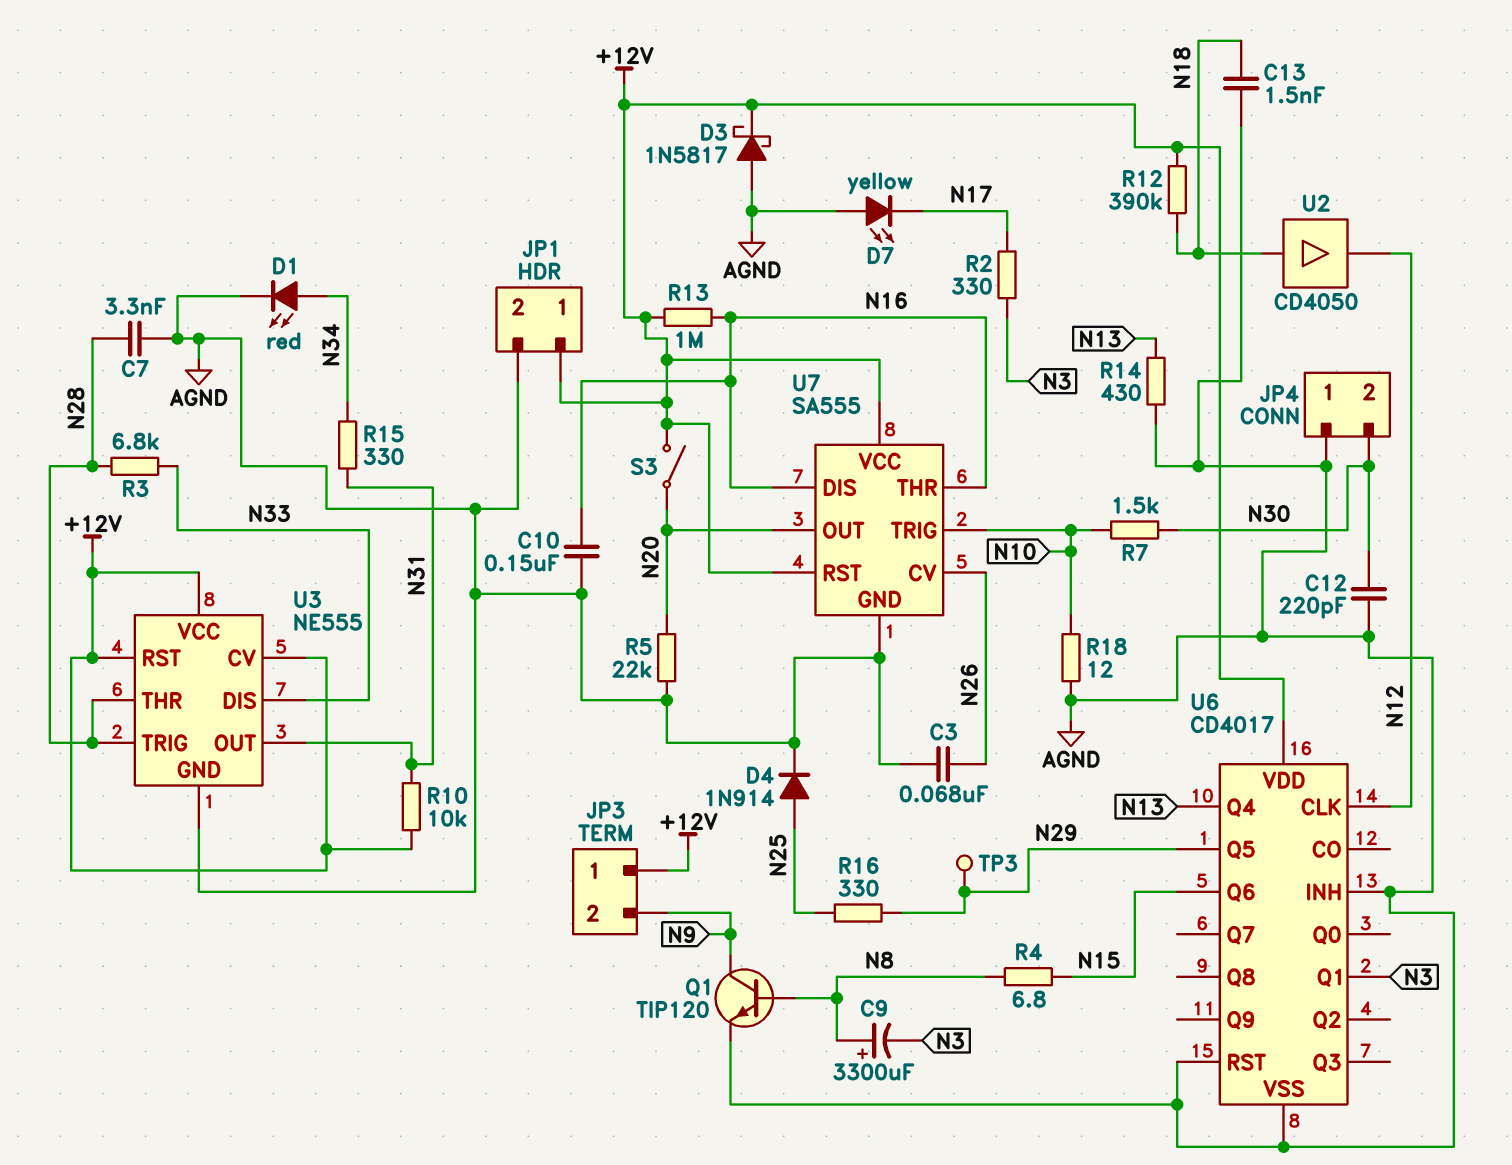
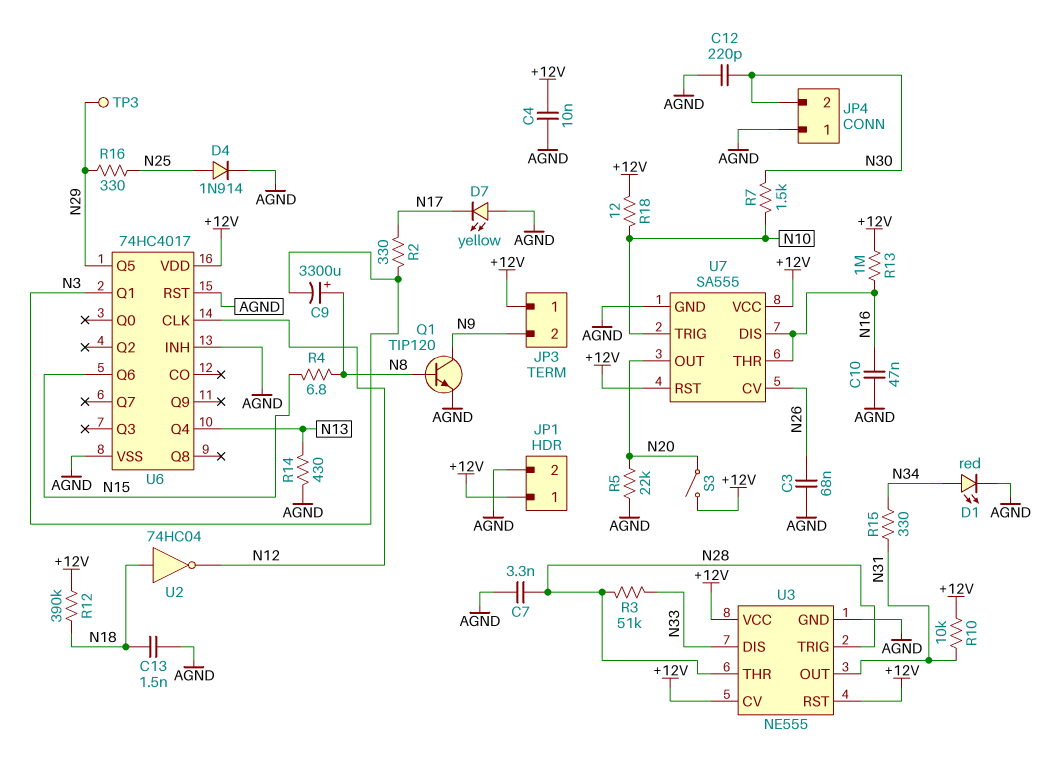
C4: none -> 10nF (+12V, AGND)
C10: 150nF (AGND, N16) -> 47nF (AGND, N16)
D3: schottky 1N5817 (A AGND, K +12V) -> none
R3: 6.8k (N28, N33) -> 51k (N28, N33)
R18: 12 (AGND, N10) -> 12 (+12V, N10)
U2: buffer CD4050 (in N18, out N12) -> NOT 74HC04 (in N18, out N12)
U6: CD4017 -> 74HC4017

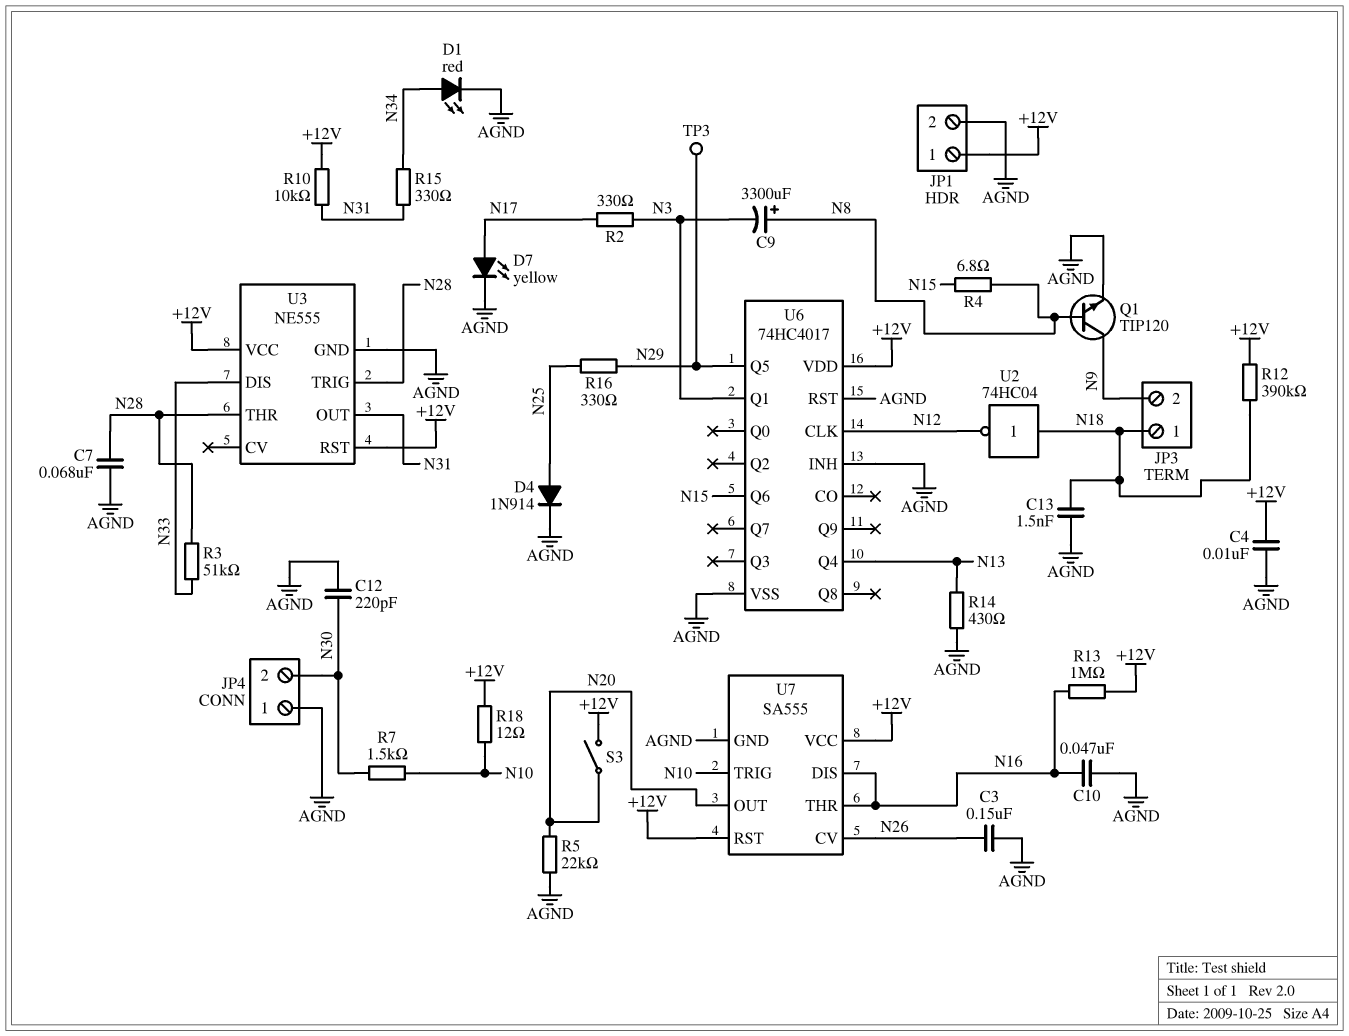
C3: 68nF (AGND, N26) -> 150nF (AGND, N26)
C7: 3.3nF (AGND, N28) -> 68nF (AGND, N28)
D7: LED yellow (A AGND, K N17) -> LED yellow (A N17, K AGND)
JP3 pin 1: +12V -> N18
U3 pin CV: +12V -> none

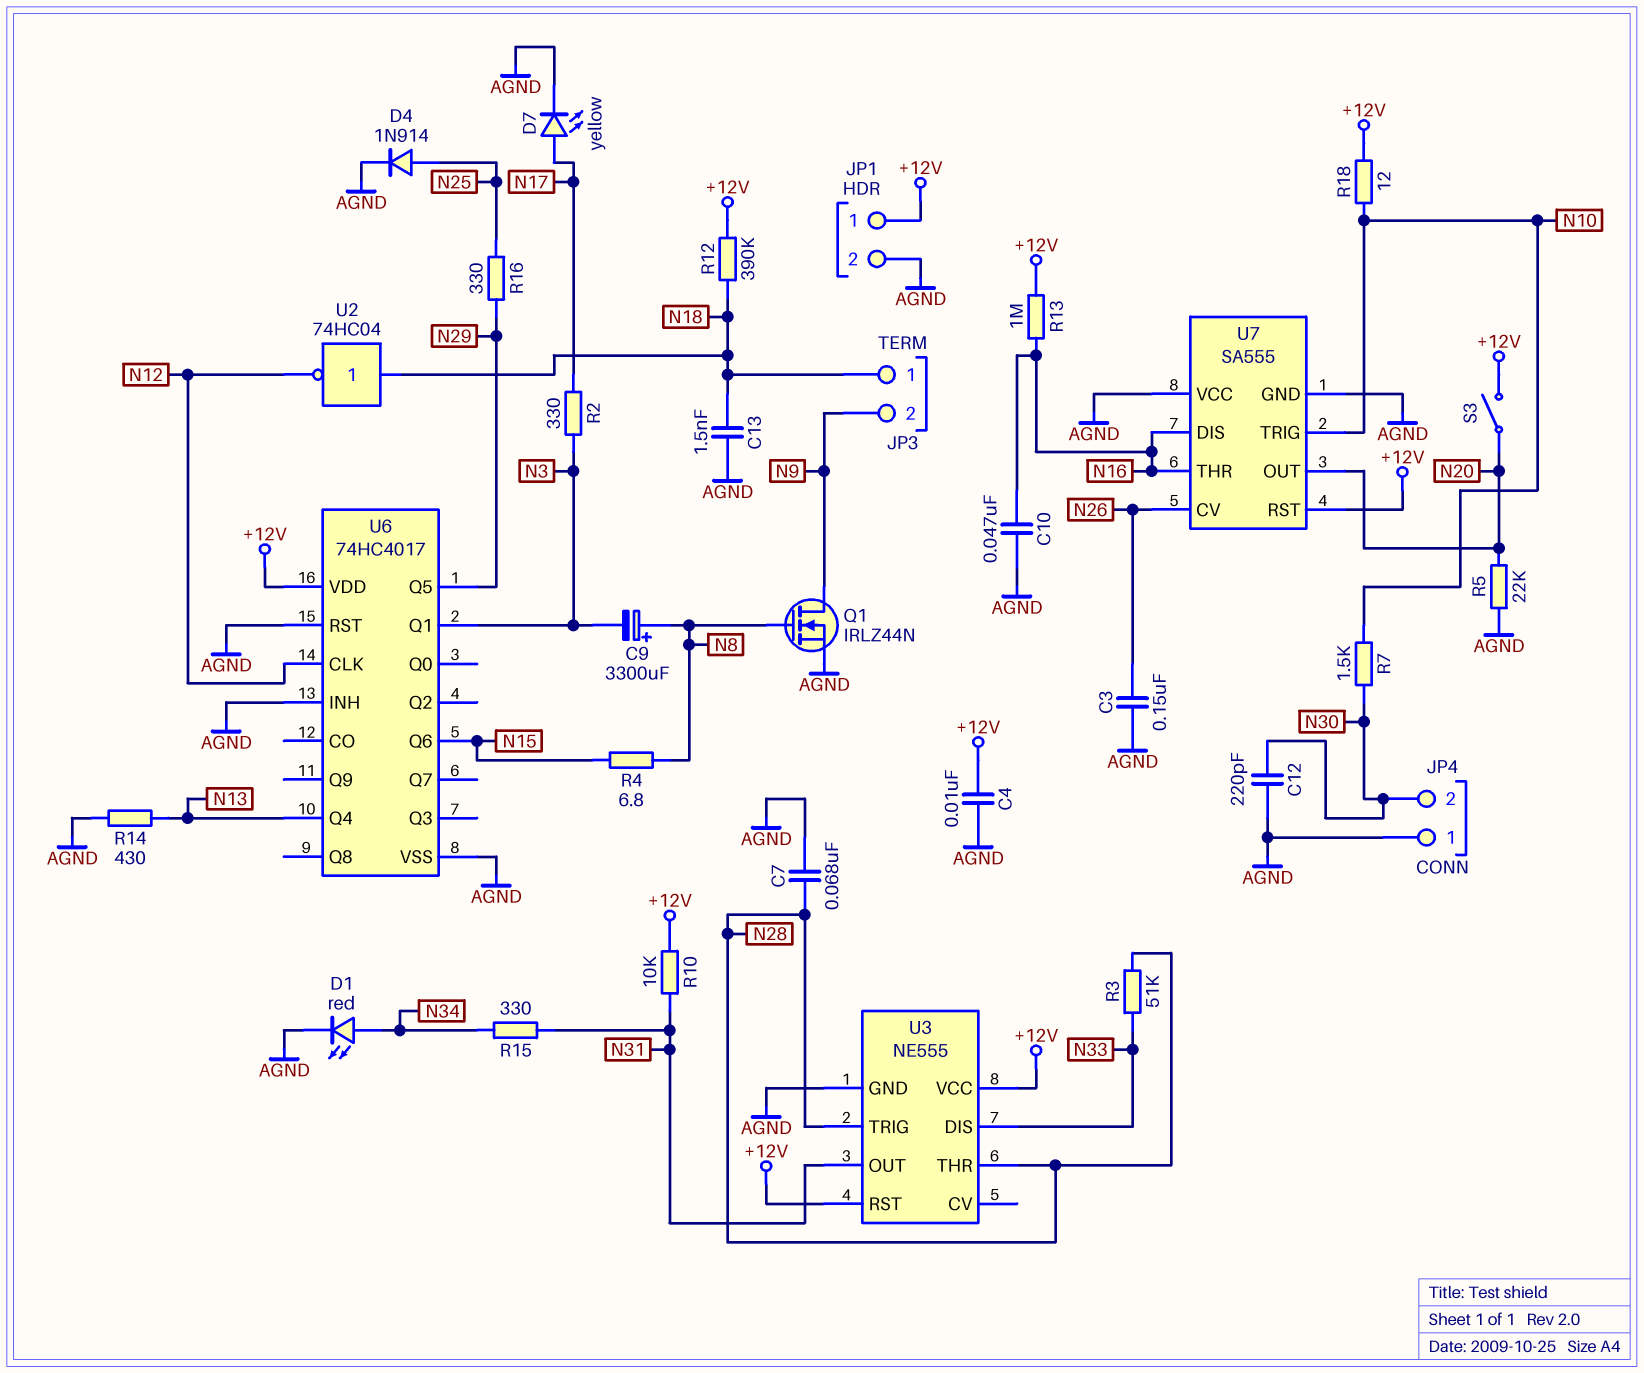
Q1: NPN TIP120 (B N8, C N9, E AGND) -> NMOS IRLZ44N (G N8, D N9, S AGND)
TP3: test point (N29) -> none
U7 pin VCC: +12V -> AGND

